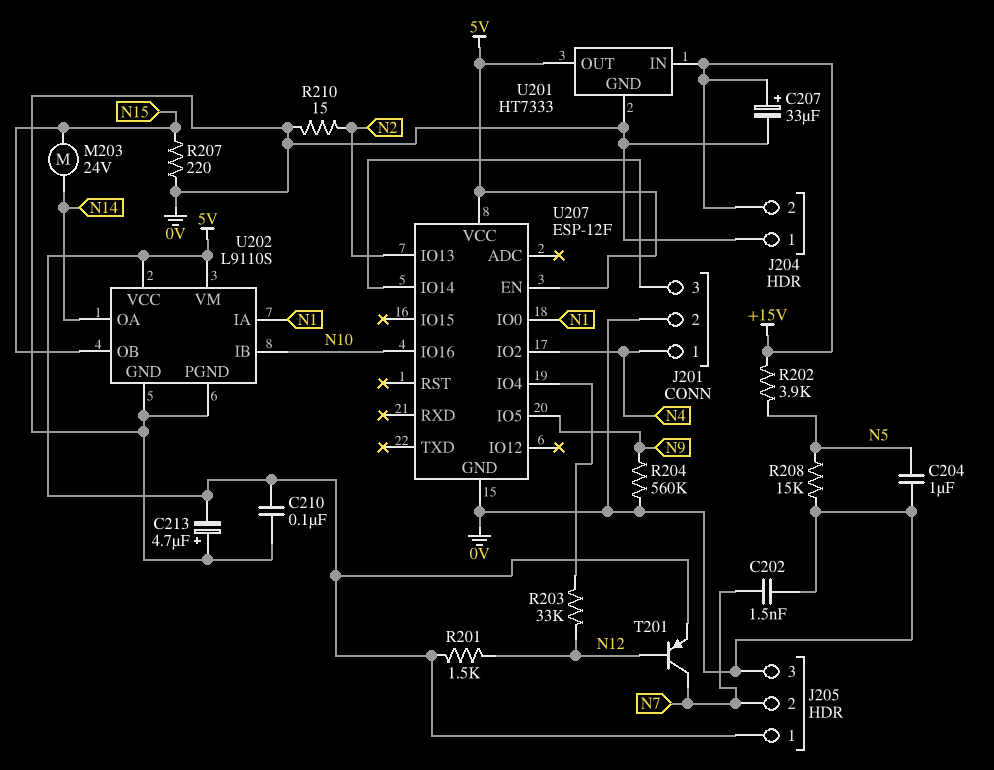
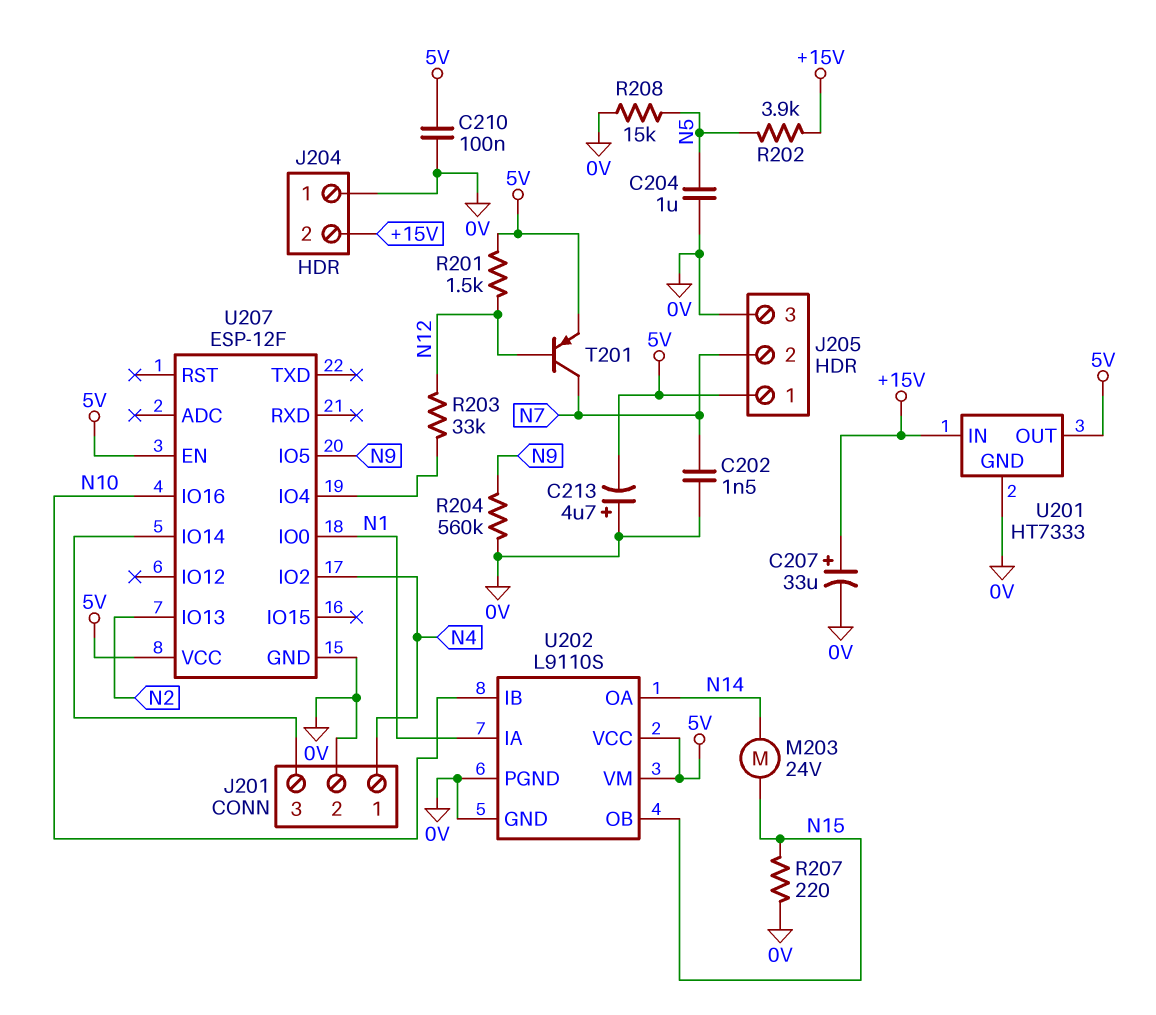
R210: 15 (0V, N2) -> none

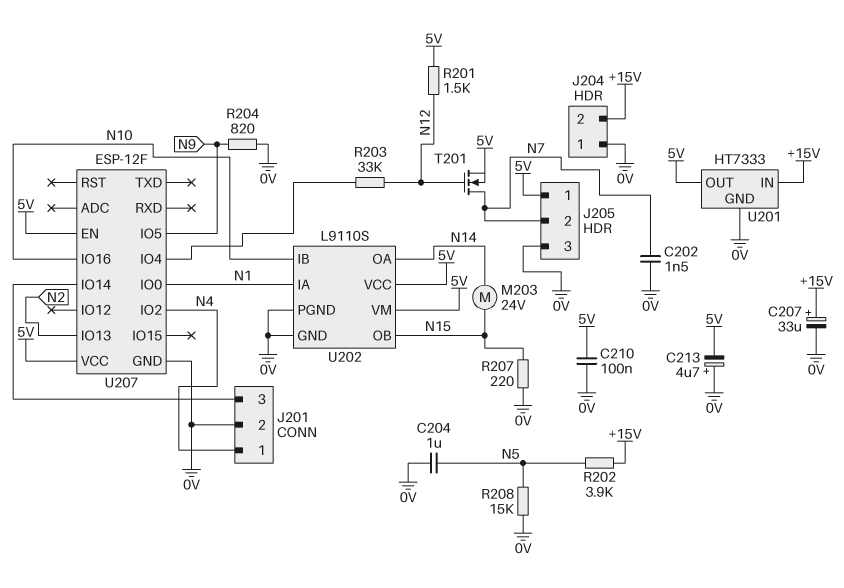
R204: 560k (0V, N9) -> 820 (0V, N9)
T201: PNP (B N12, C N7, E 5V) -> NMOS (G N12, D N7, S 5V)

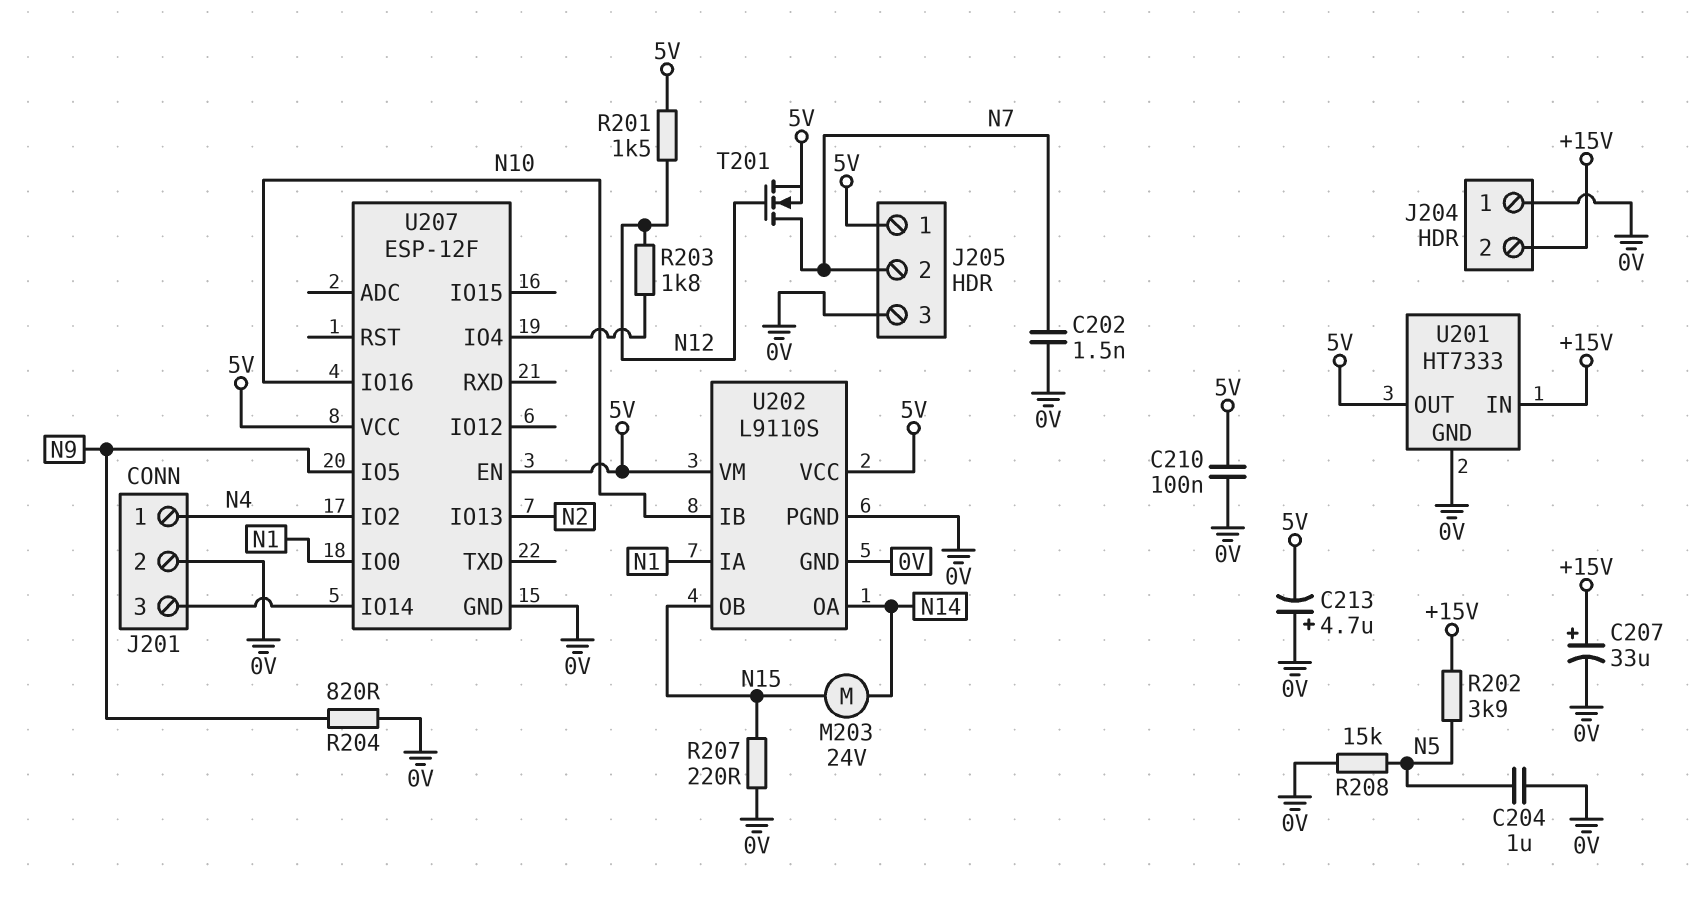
R203: 33k (N12, U207/IO4) -> 1.8k (N12, U207/IO4)

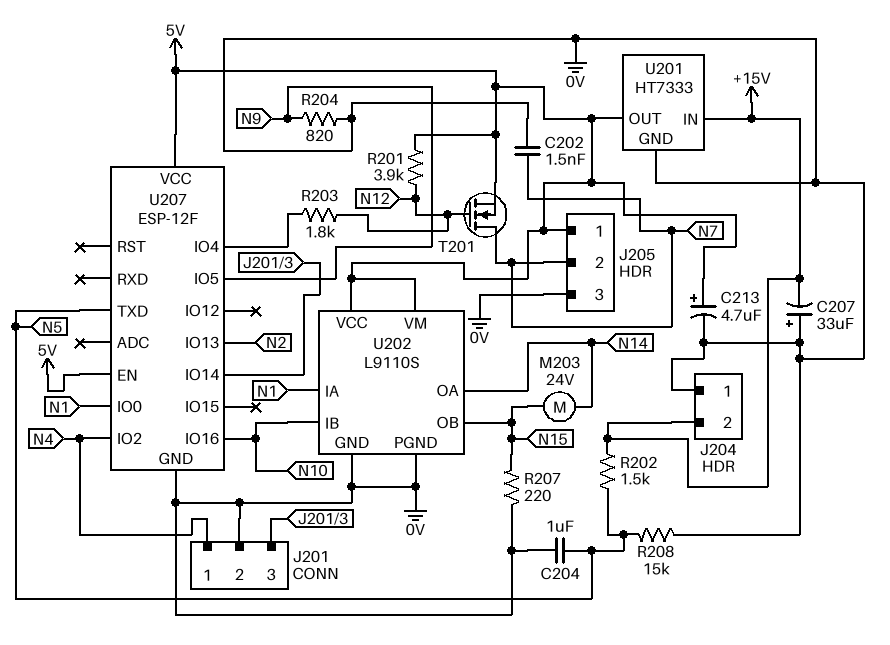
C207: 33uF (plus +15V, minus 0V) -> 33uF (plus 0V, minus +15V)
C210: 100nF (0V, 5V) -> none
C213: 4.7uF (plus 0V, minus 5V) -> 4.7uF (plus 5V, minus 0V)
R201: 1.5k (5V, N12) -> 3.9k (5V, N12)
R202: 3.9k (+15V, N5) -> 1.5k (+15V, N5)
U207 pin TXD: none -> N5

